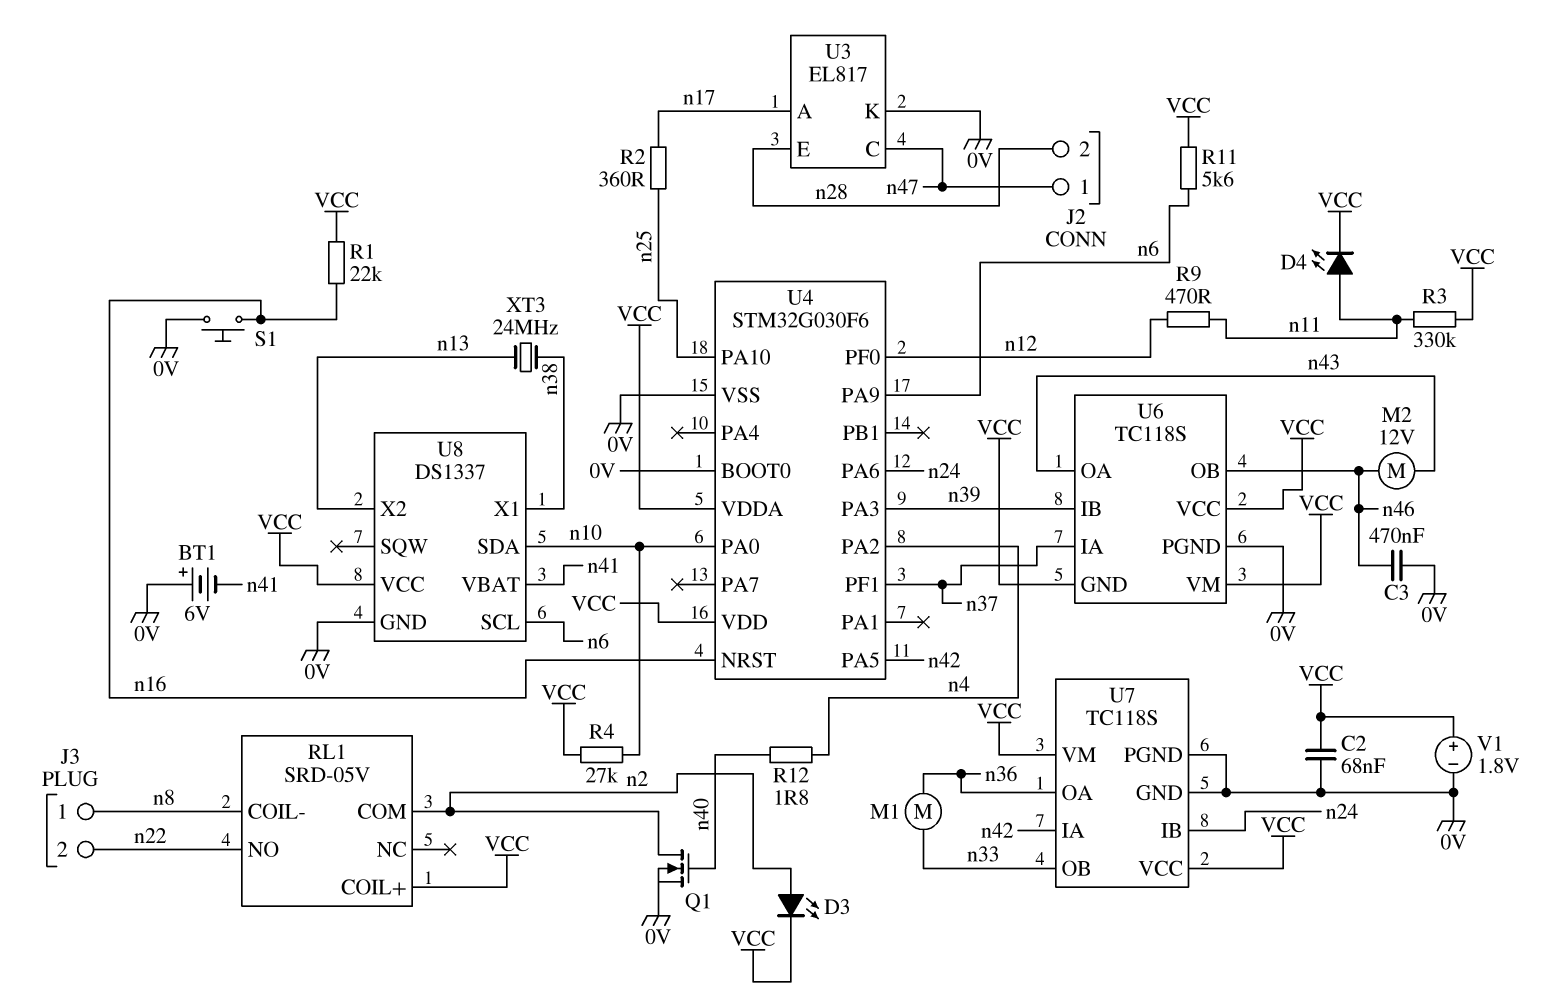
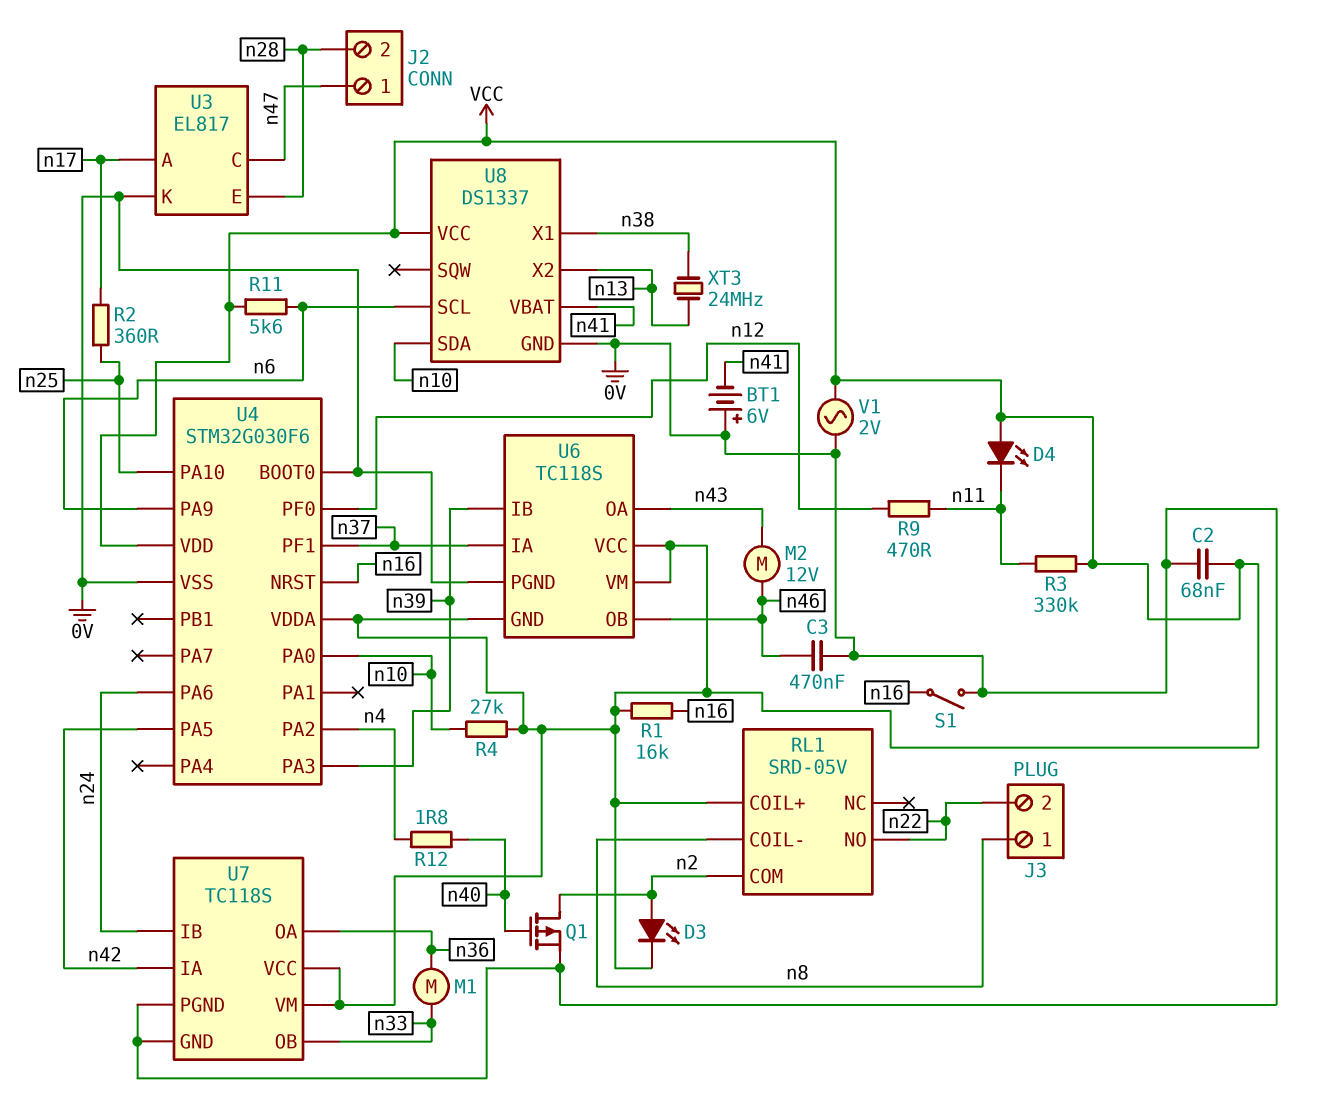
D4: LED (A n11, K VCC) -> LED (A VCC, K n11)
Q1: NMOS (G n40, D n2, S 0V) -> PMOS (G n40, D n2, S 0V)
R1: 22k (VCC, n16) -> 16k (VCC, n16)
S1: button (0V, n16) -> switch (0V, n16)
V1: 1.8V (plus VCC, minus 0V) -> AC 2V (0V, VCC)

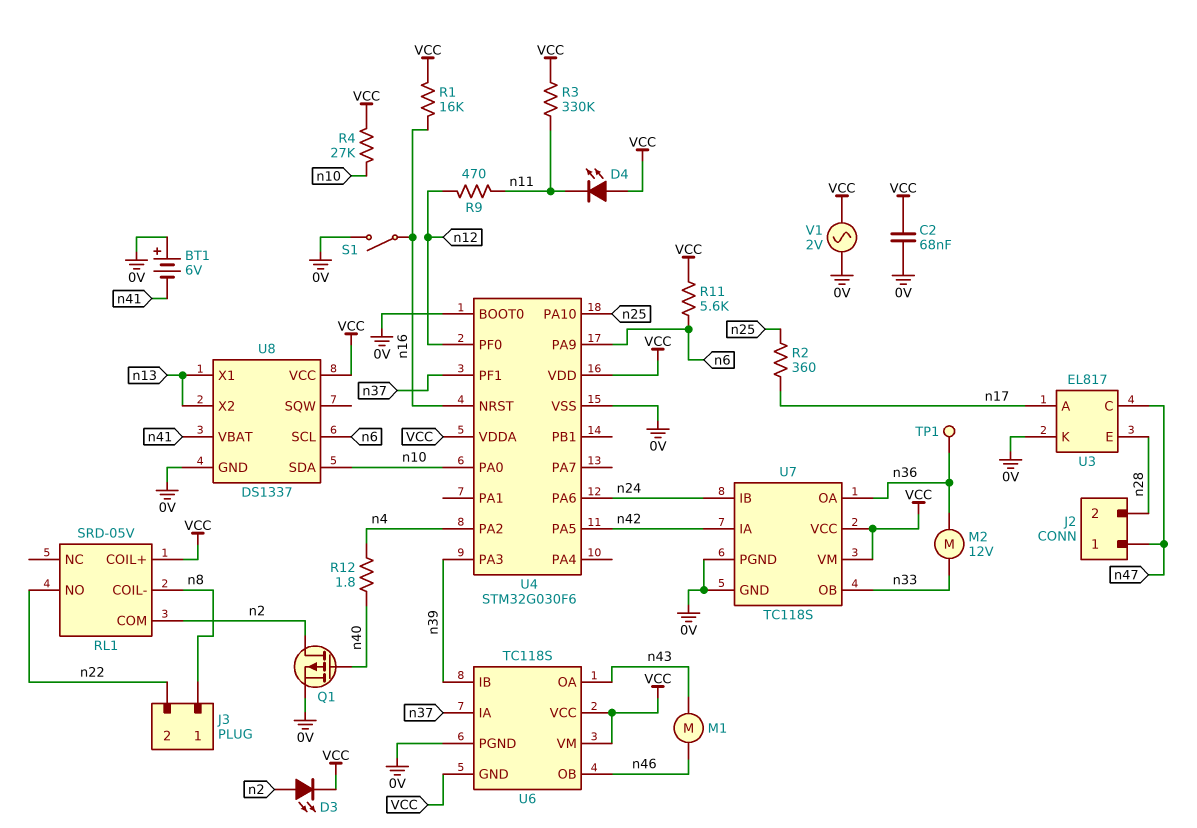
C3: 470nF (0V, n46) -> none
M1: motor (n33, n36) -> motor (n43, n46)
M2: motor 12V (n43, n46) -> motor 12V (n33, n36)
TP1: none -> test point (n36)
U8 pin X1: n38 -> n13
XT3: 24MHz (n13, n38) -> none

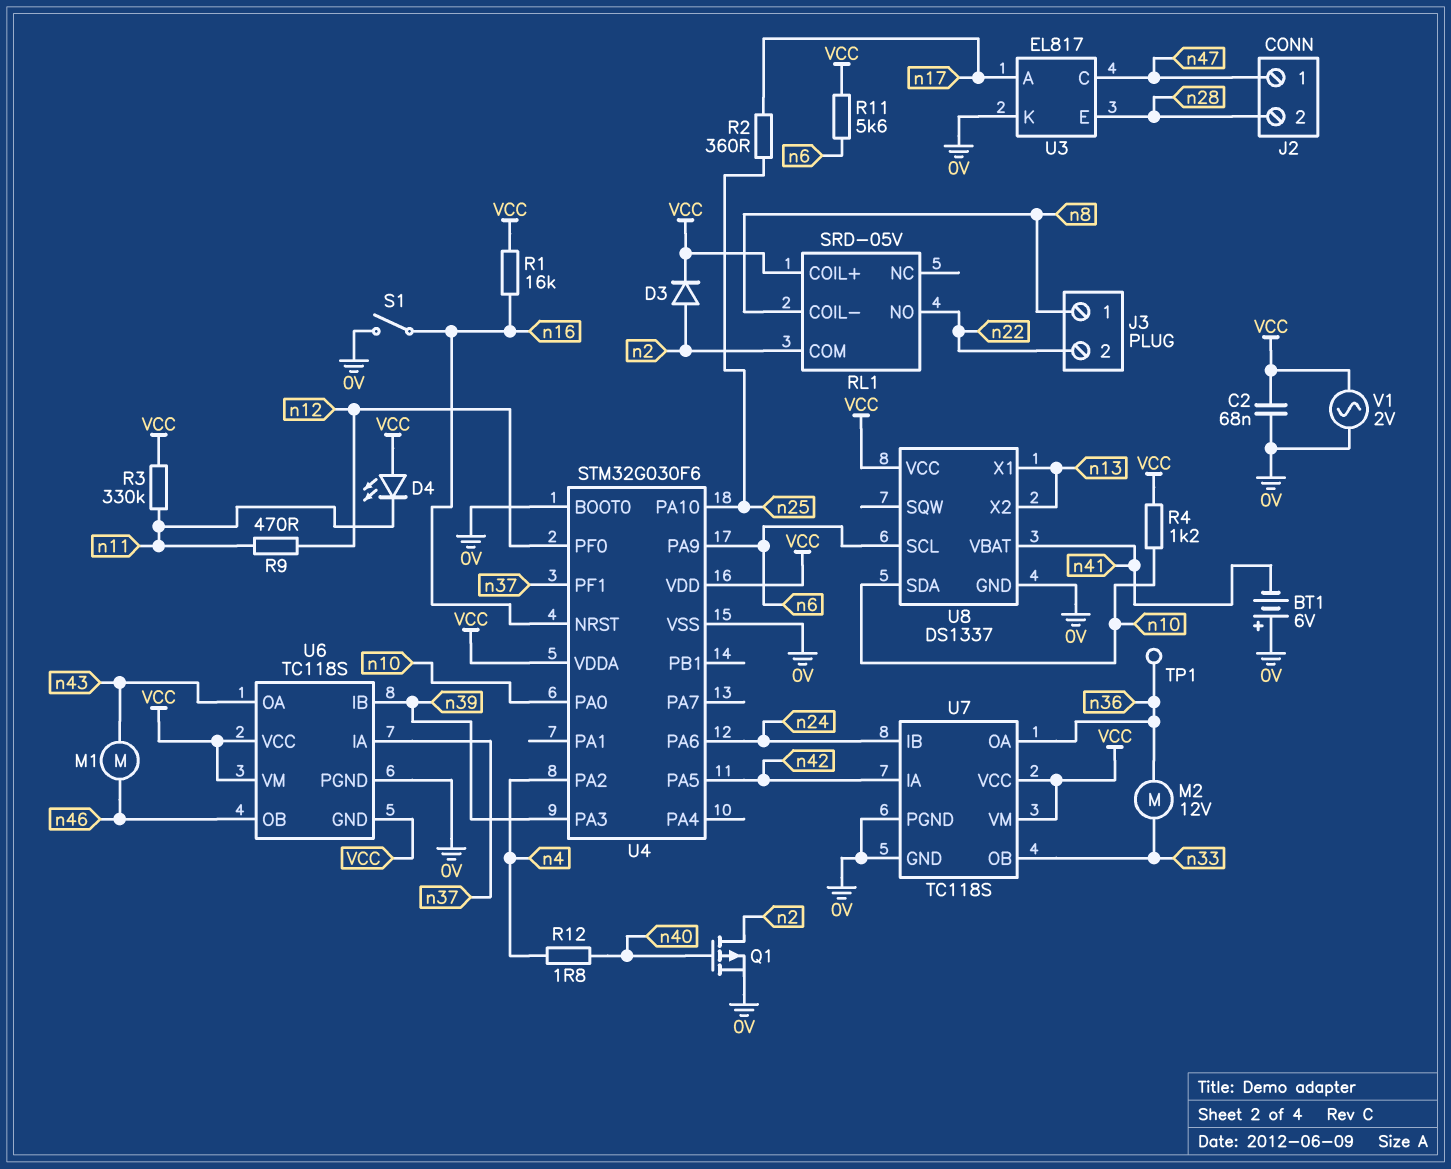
D3: LED (A n2, K VCC) -> diode (A n2, K VCC)
R4: 27k (VCC, n10) -> 1.2k (VCC, n10)

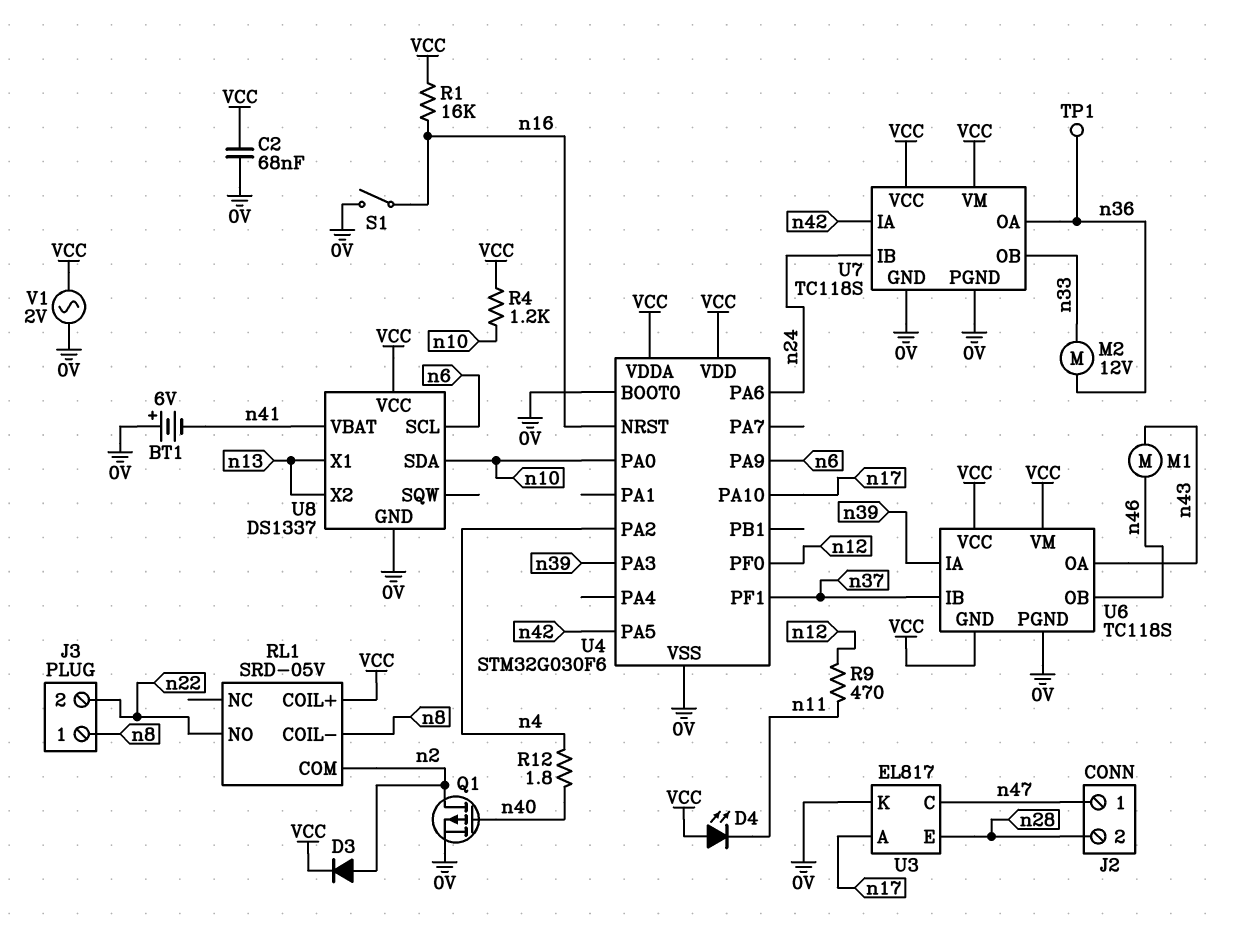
R2: 360 (n17, n25) -> none
R3: 330k (VCC, n11) -> none
R11: 5.6k (VCC, n6) -> none
U4 pin PA10: n25 -> n17
U6 pin IA: n37 -> n39
U6 pin IB: n39 -> n37

